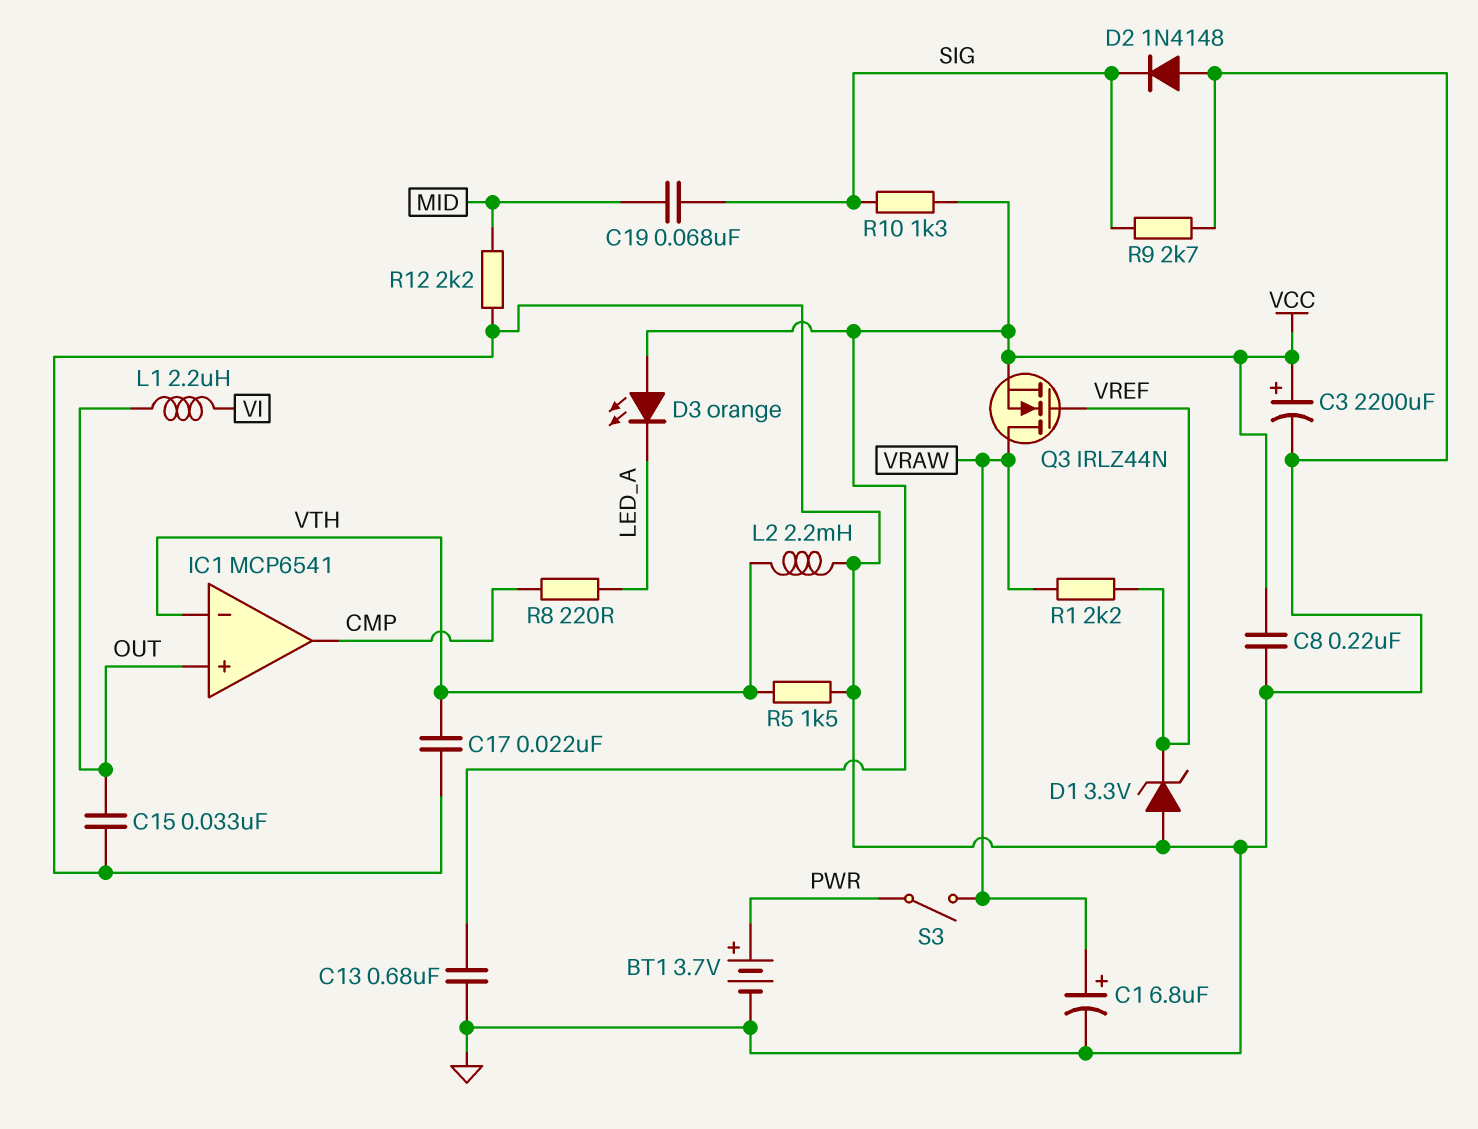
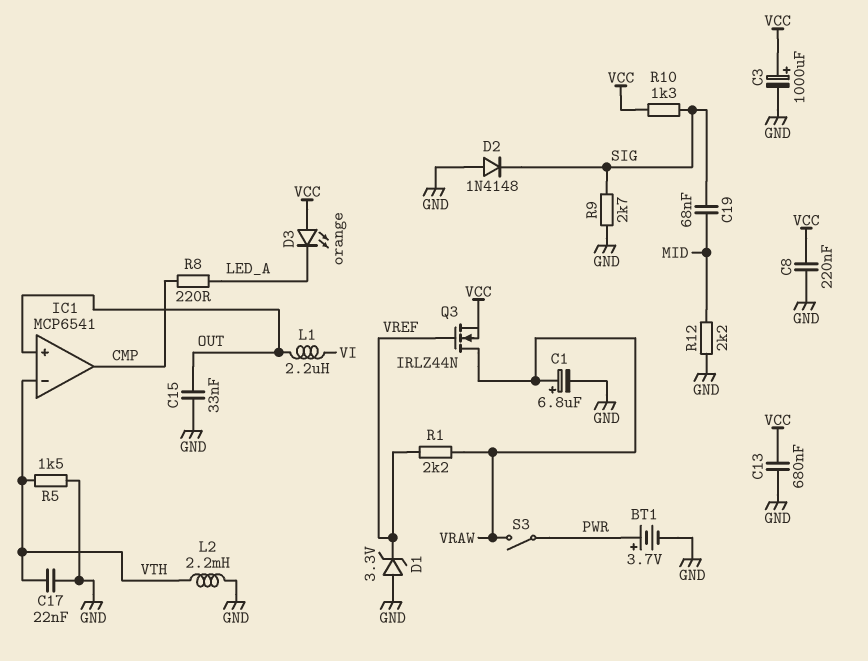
C3: 2200uF (plus VCC, minus GND) -> 1000uF (plus VCC, minus GND)

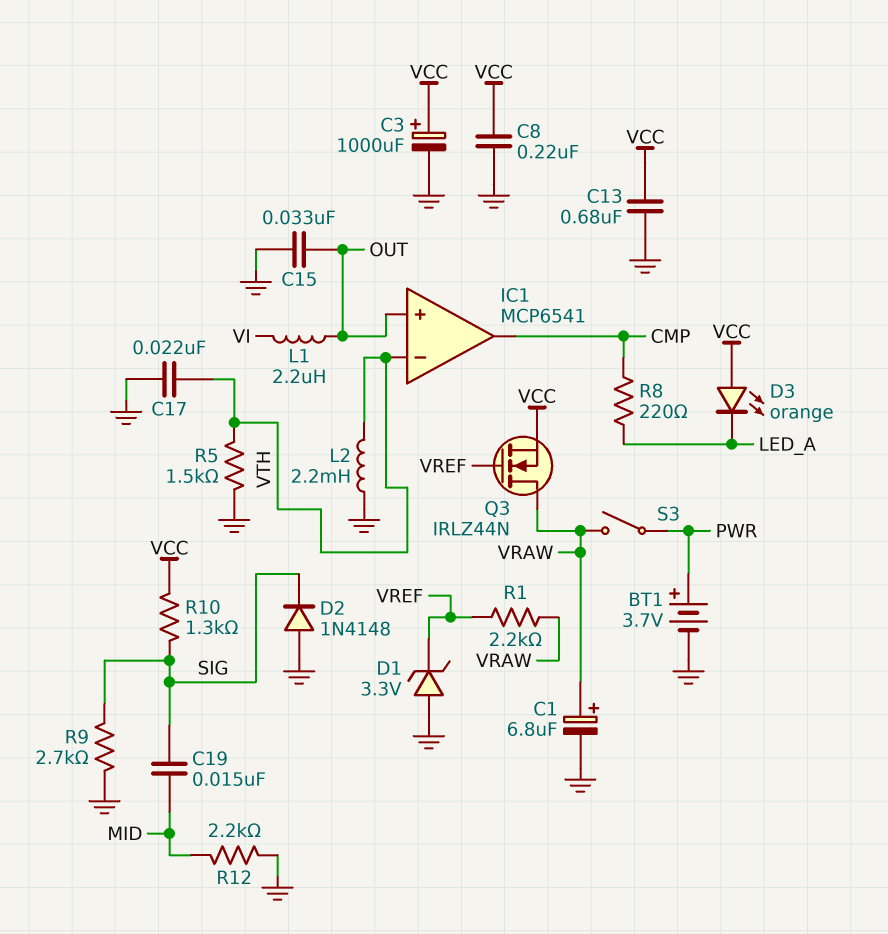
C19: 68nF (MID, SIG) -> 15nF (MID, SIG)

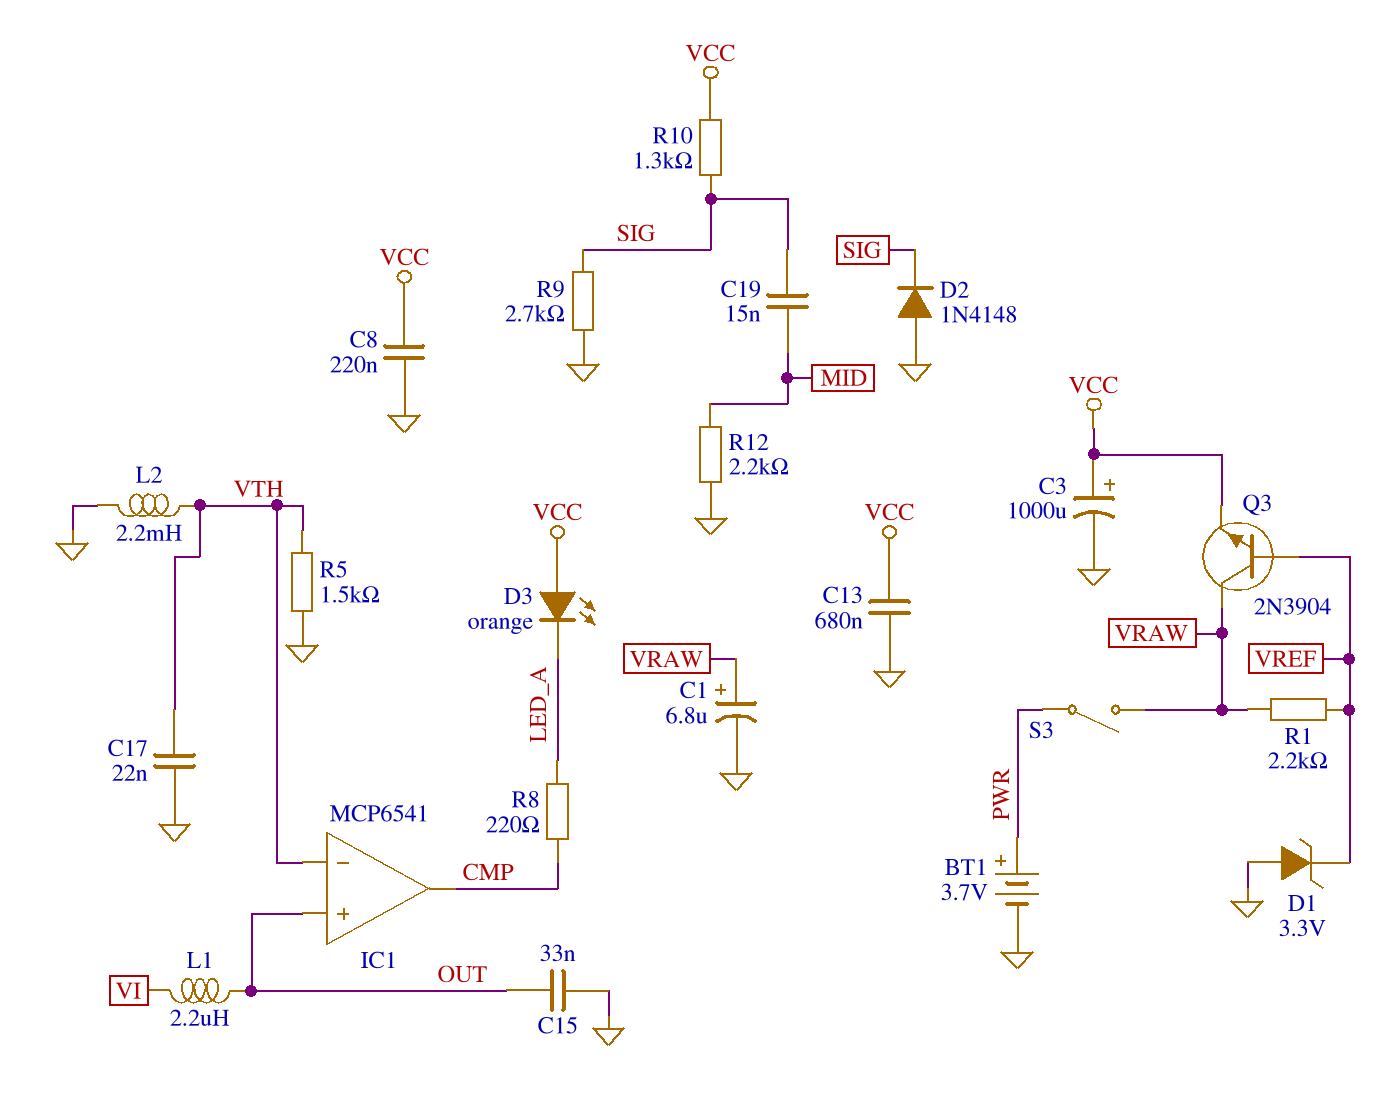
Q3: NMOS IRLZ44N (G VREF, D VRAW, S VCC) -> NPN 2N3904 (B VREF, C VRAW, E VCC)

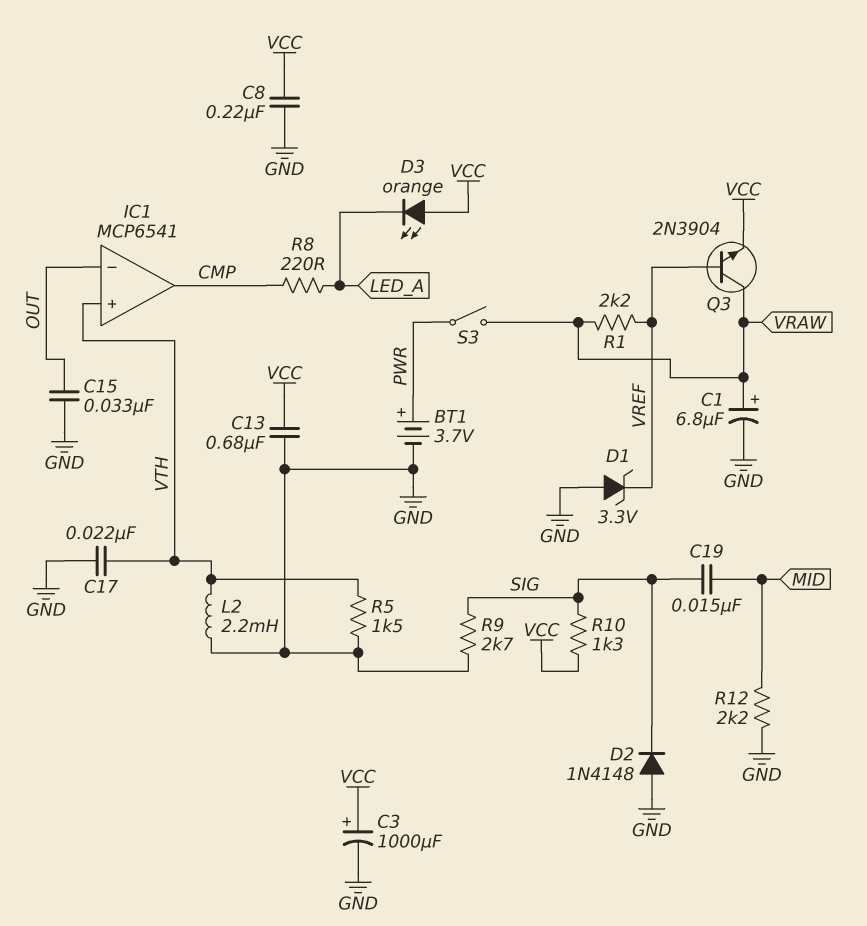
IC1 pin in+: OUT -> VTH
IC1 pin in-: VTH -> OUT
L1: 2.2uH (OUT, VI) -> none

